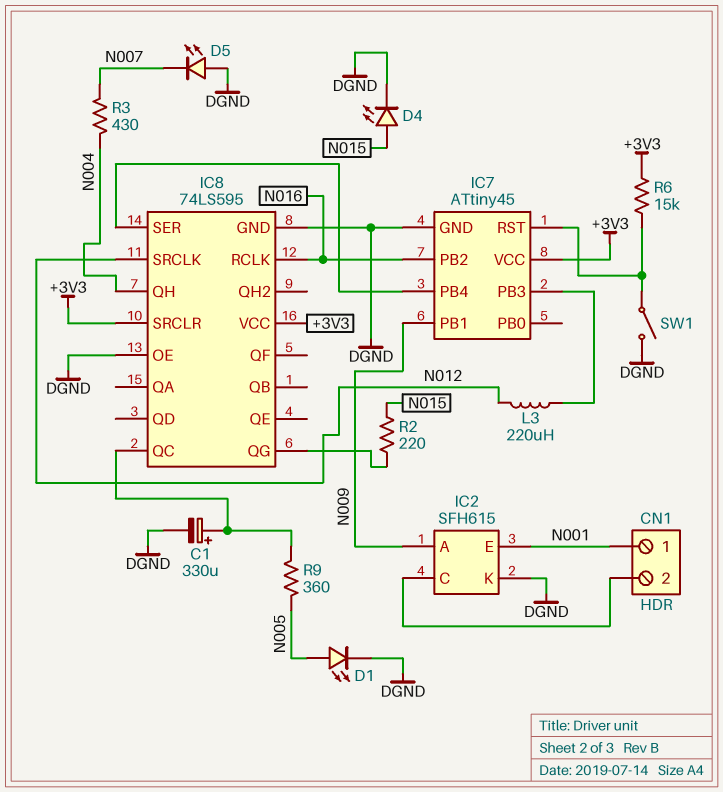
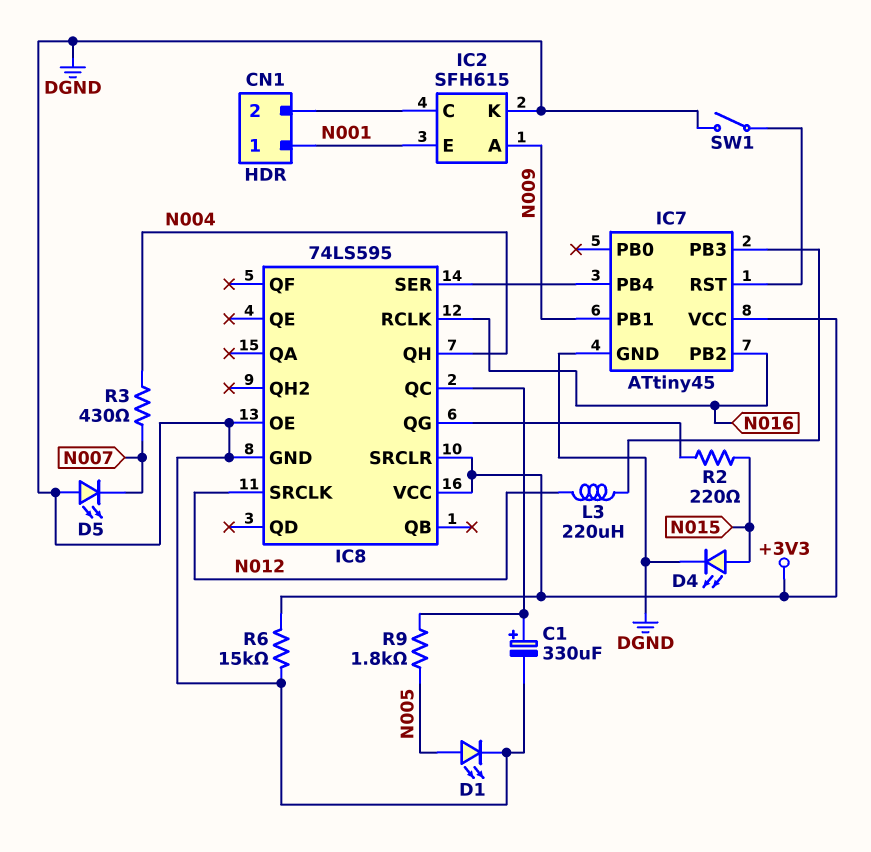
R6: 15k (+3V3, IC7/RST) -> 15k (+3V3, DGND)
R9: 360 (IC8/QC, N005) -> 1.8k (IC8/QC, N005)

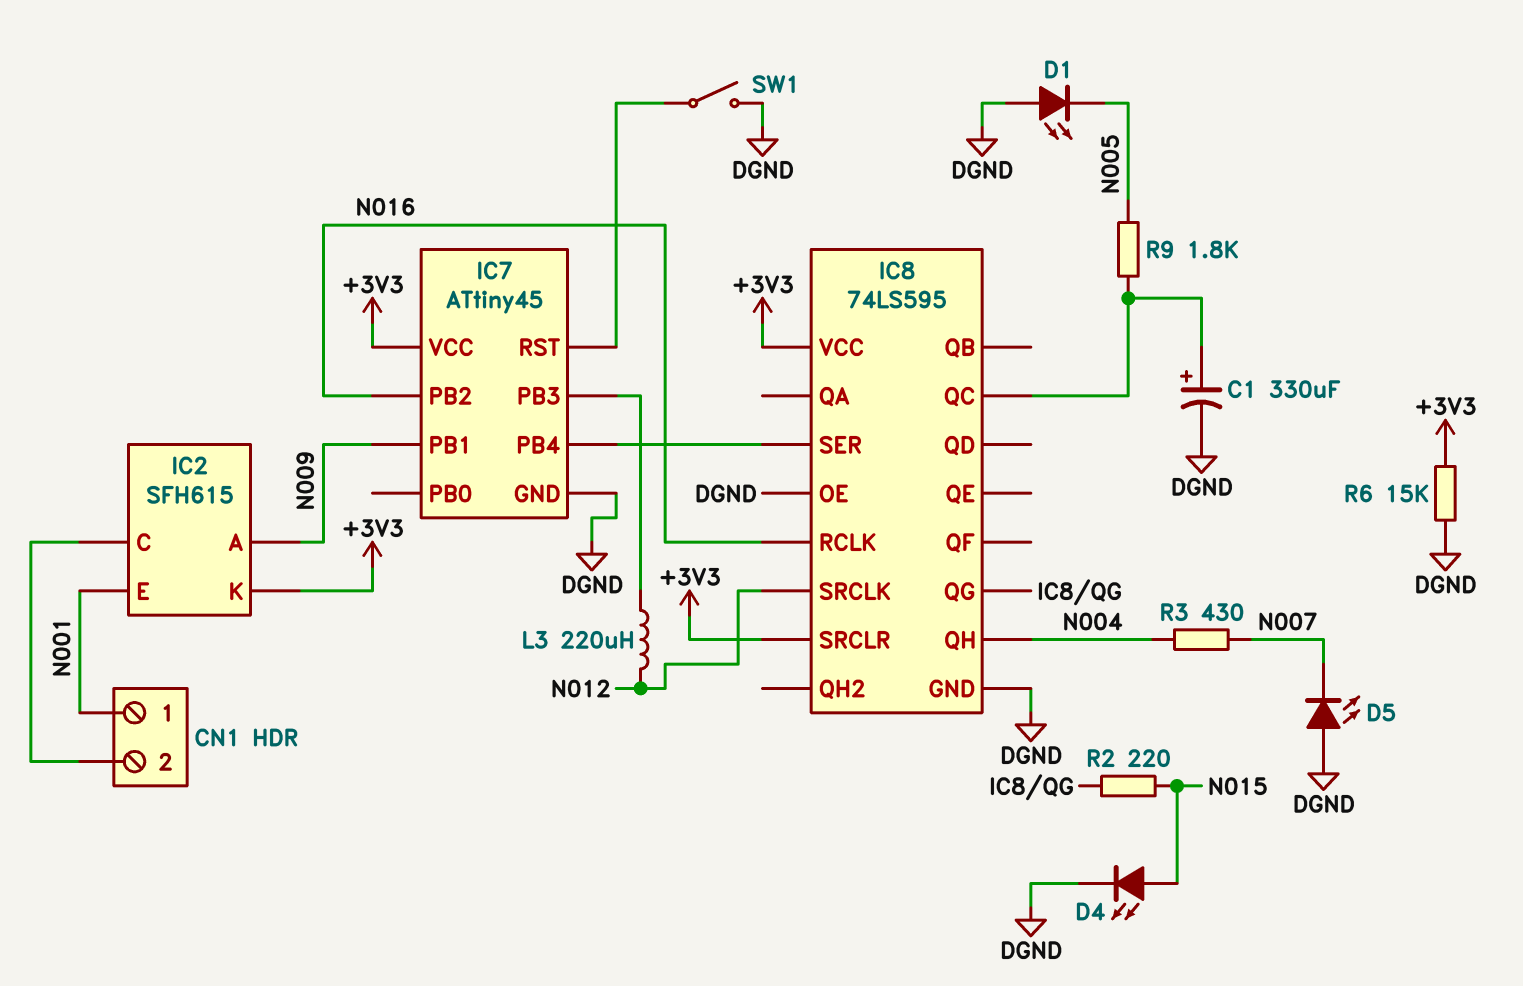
D1: LED (A N005, K DGND) -> LED (A DGND, K N005)
IC2 pin K: DGND -> +3V3

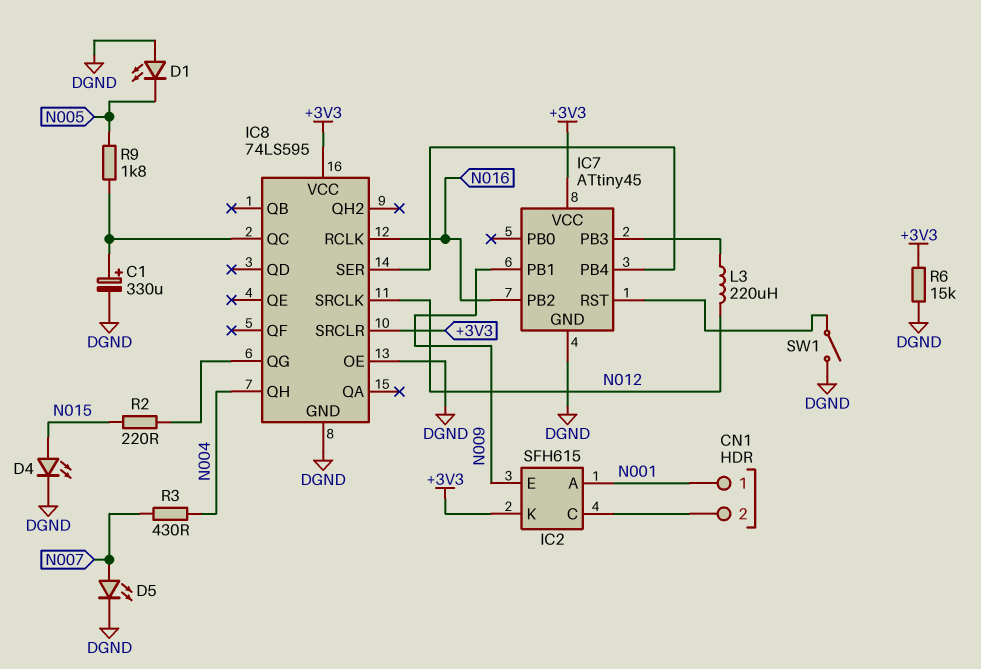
D5: LED (A DGND, K N007) -> LED (A N007, K DGND)
IC2 pin A: N009 -> N001
IC2 pin E: N001 -> N009

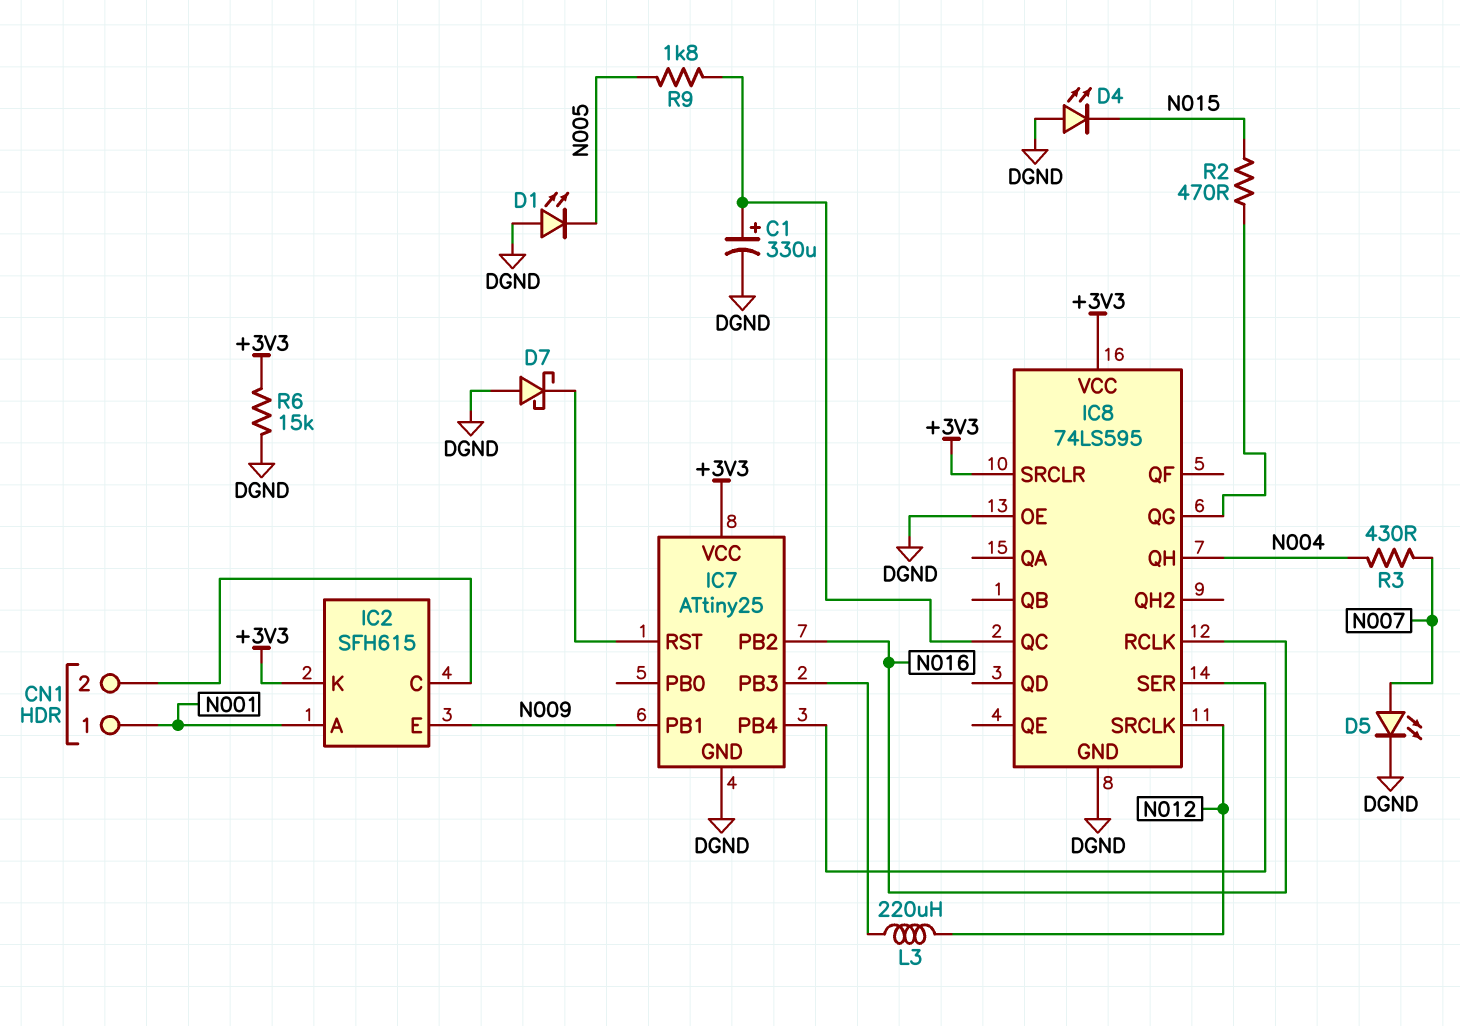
D4: LED (A N015, K DGND) -> LED (A DGND, K N015)
D7: none -> schottky (A DGND, K IC7/RST)
IC7: ATtiny45 -> ATtiny25
R2: 220 (IC8/QG, N015) -> 470 (IC8/QG, N015)
SW1: switch (DGND, IC7/RST) -> none

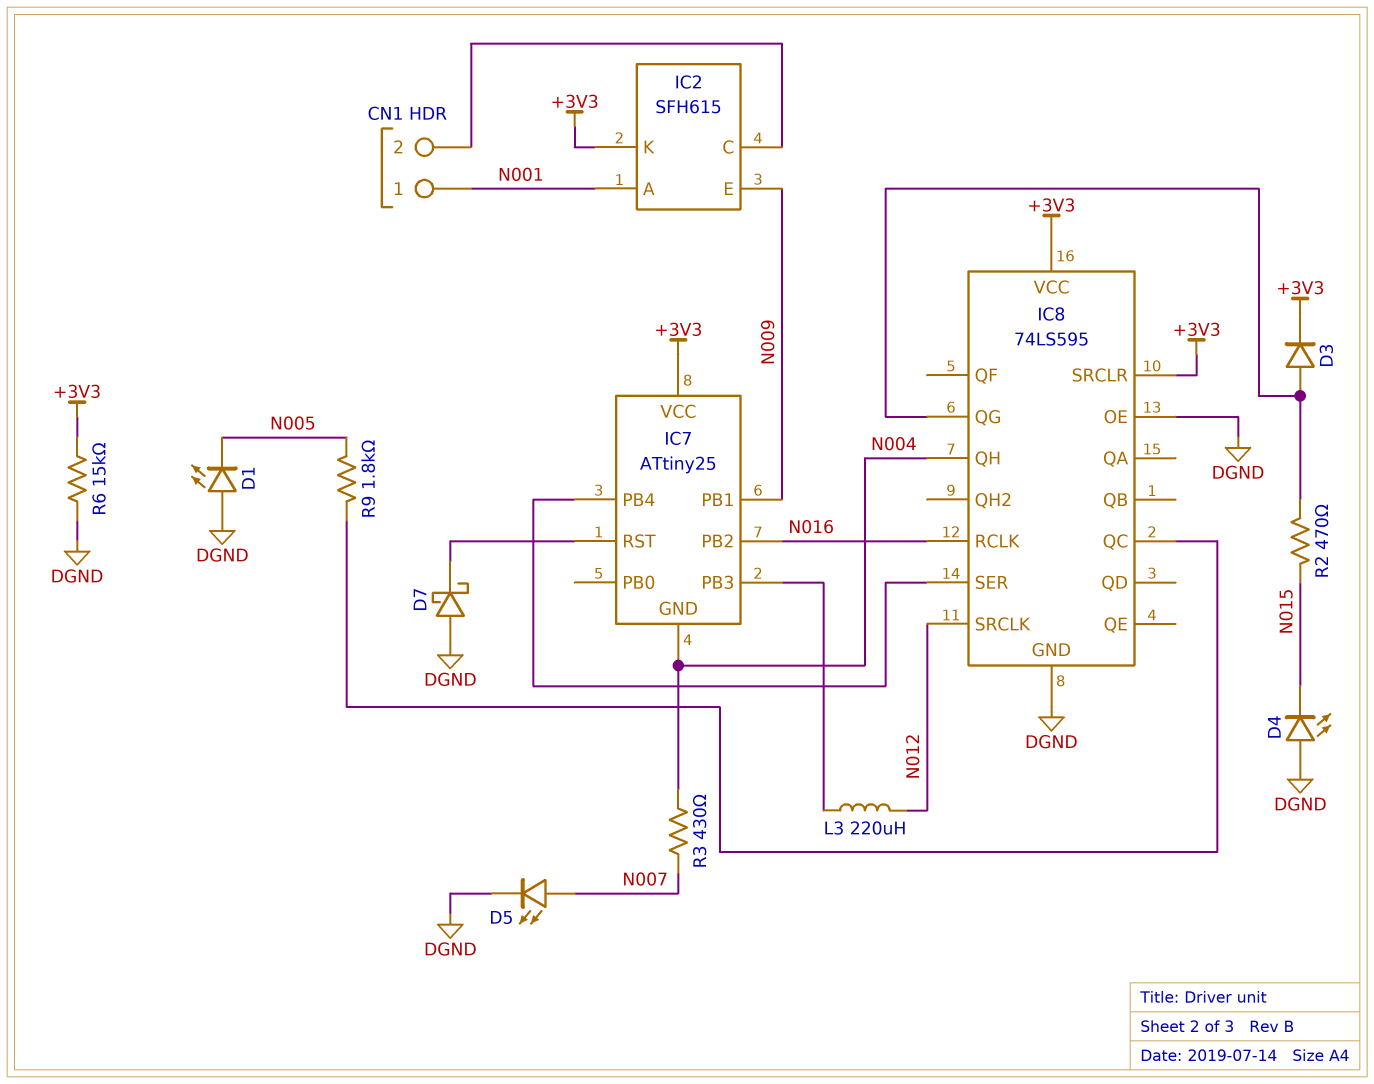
C1: 330uF (plus IC8/QC, minus DGND) -> none
D3: none -> diode (A IC8/QG, K +3V3)
IC7 pin GND: DGND -> N004

